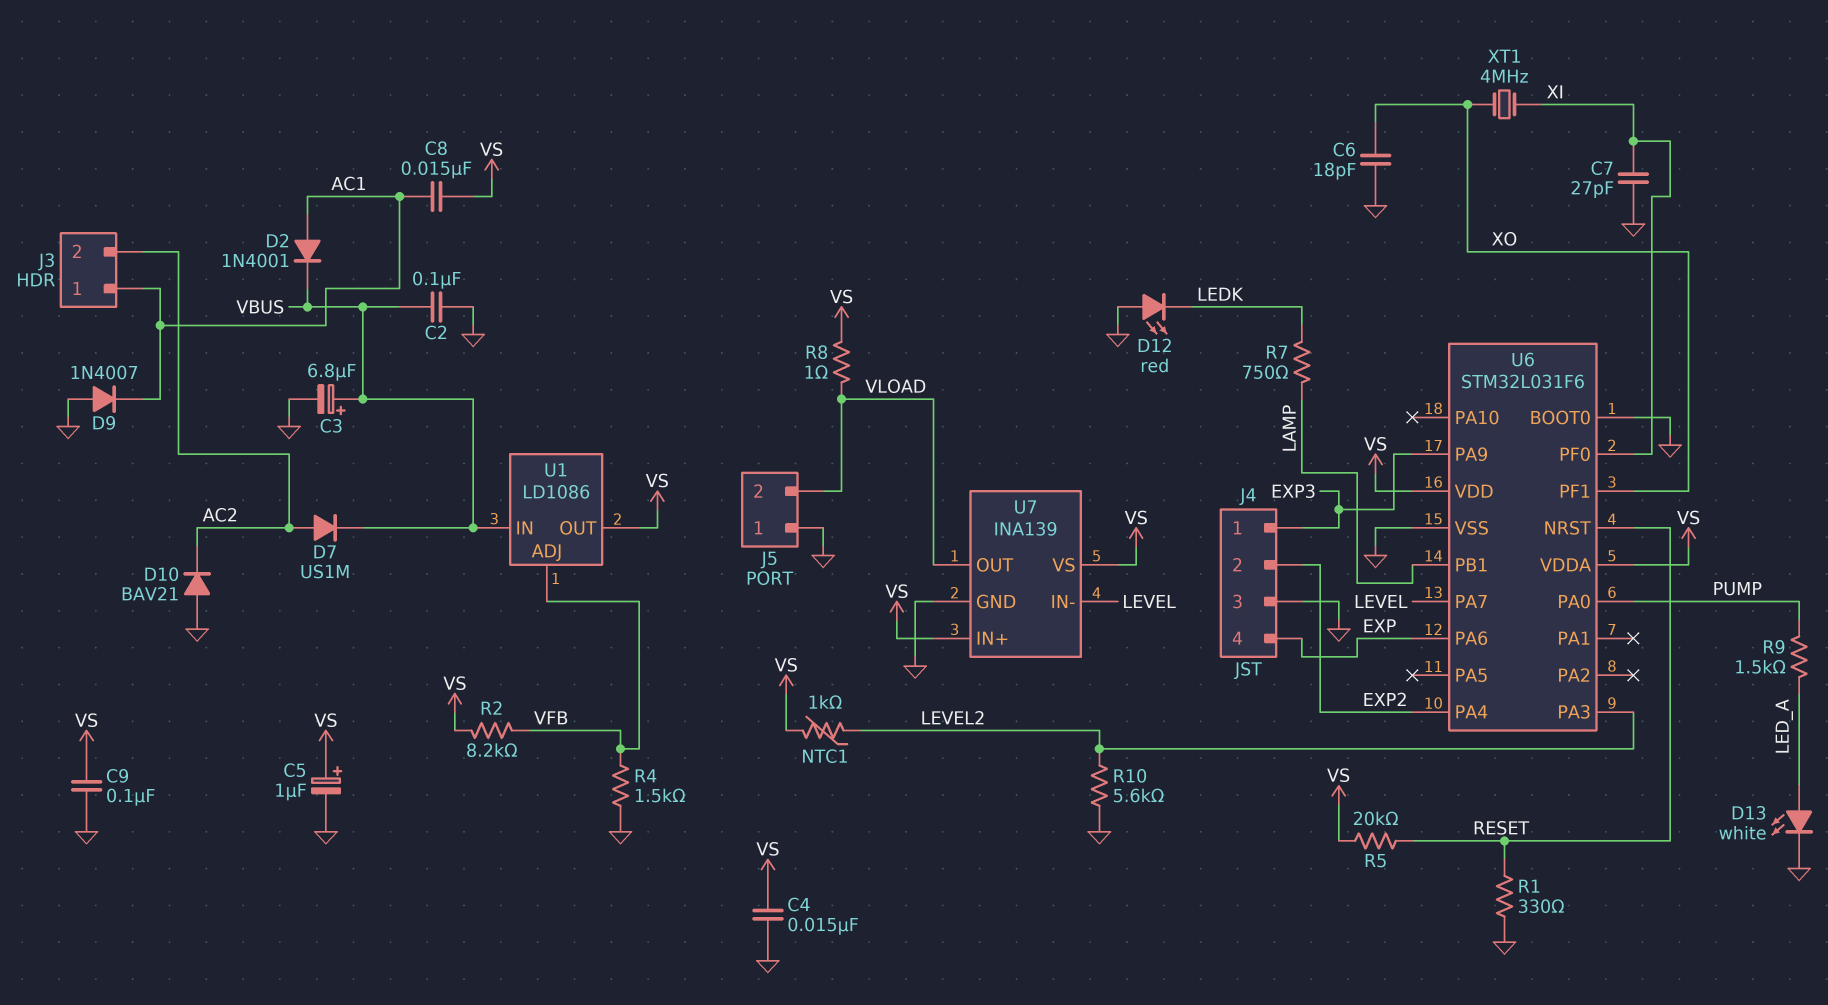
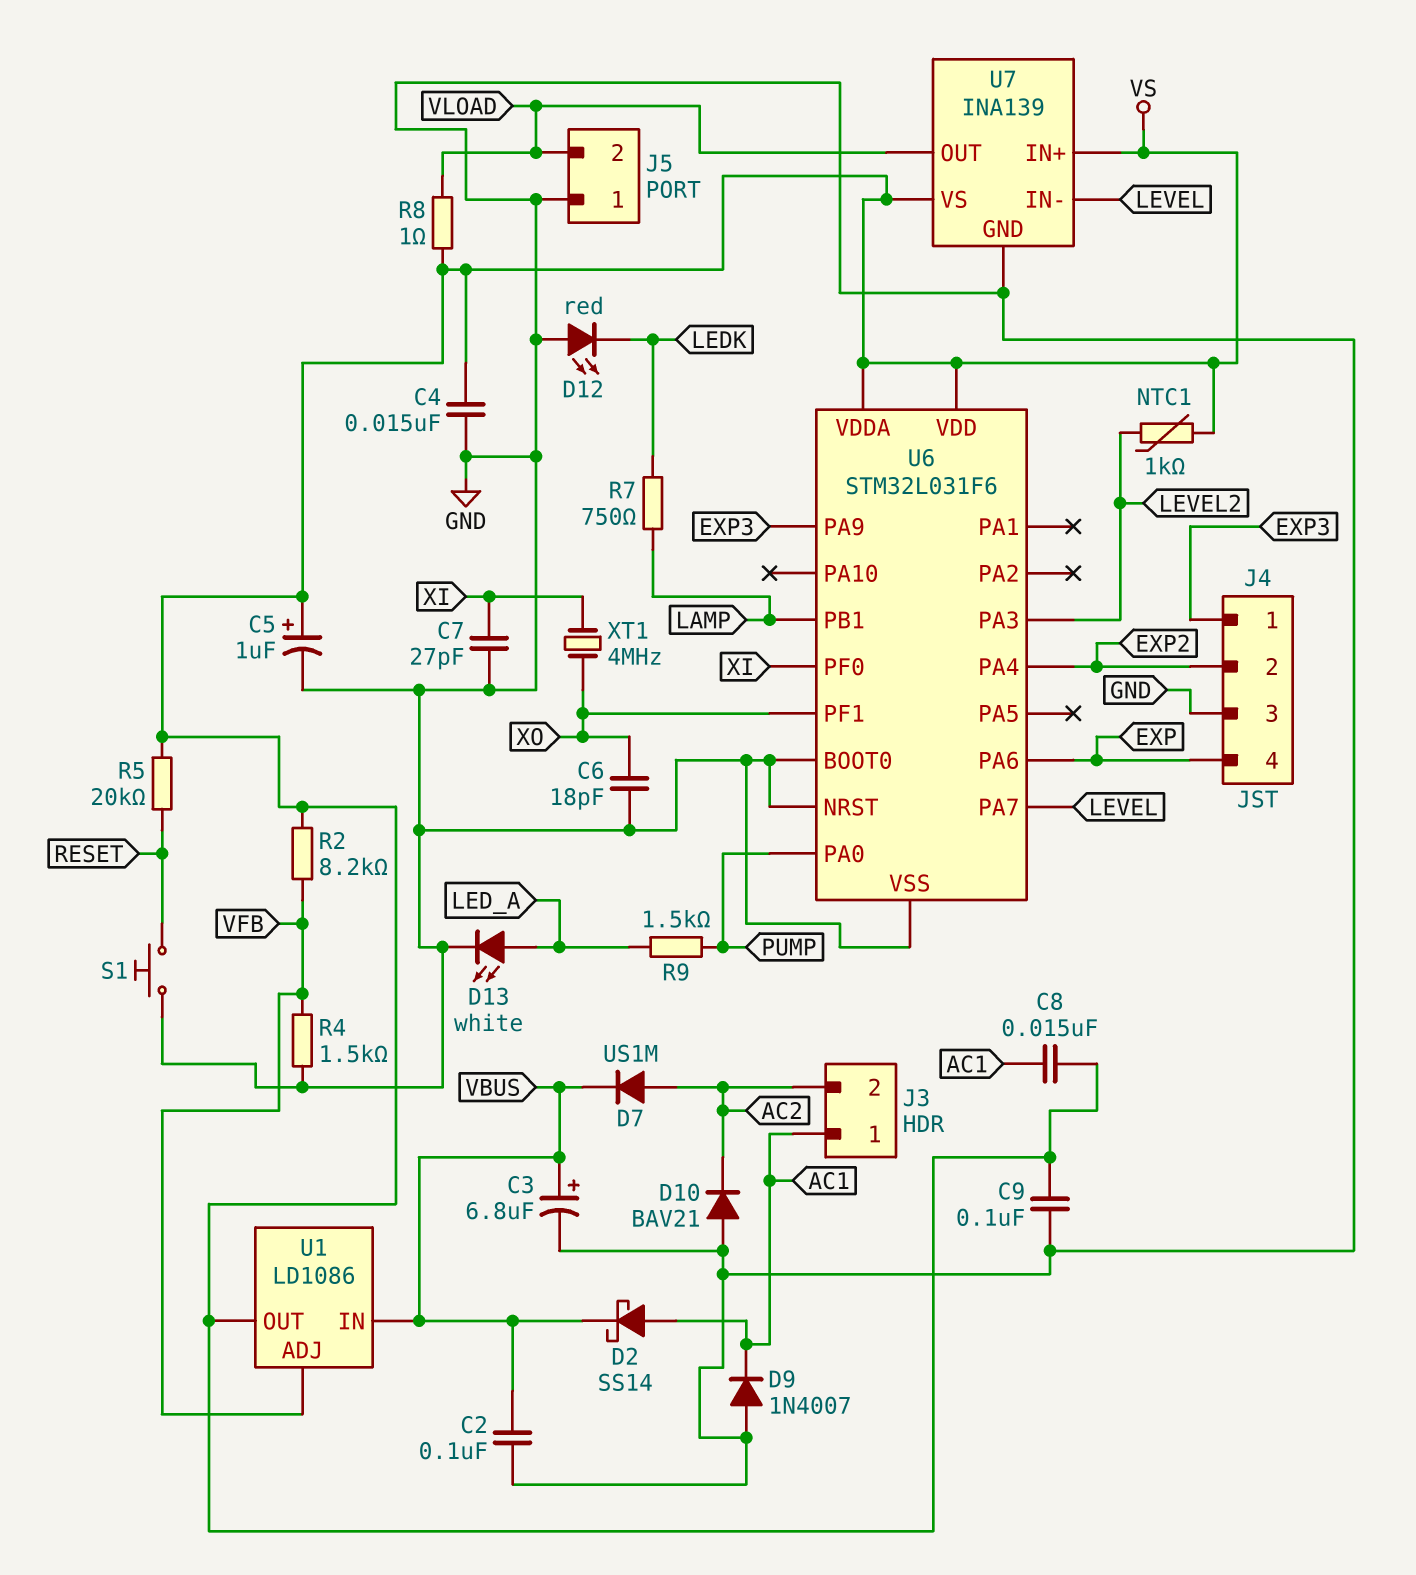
D2: diode 1N4001 (A AC1, K VBUS) -> schottky SS14 (A AC1, K VBUS)
R1: 330 (GND, RESET) -> none
R10: 5.6k (GND, LEVEL2) -> none
S1: none -> button (GND, RESET)
U6 pin NRST: RESET -> GND

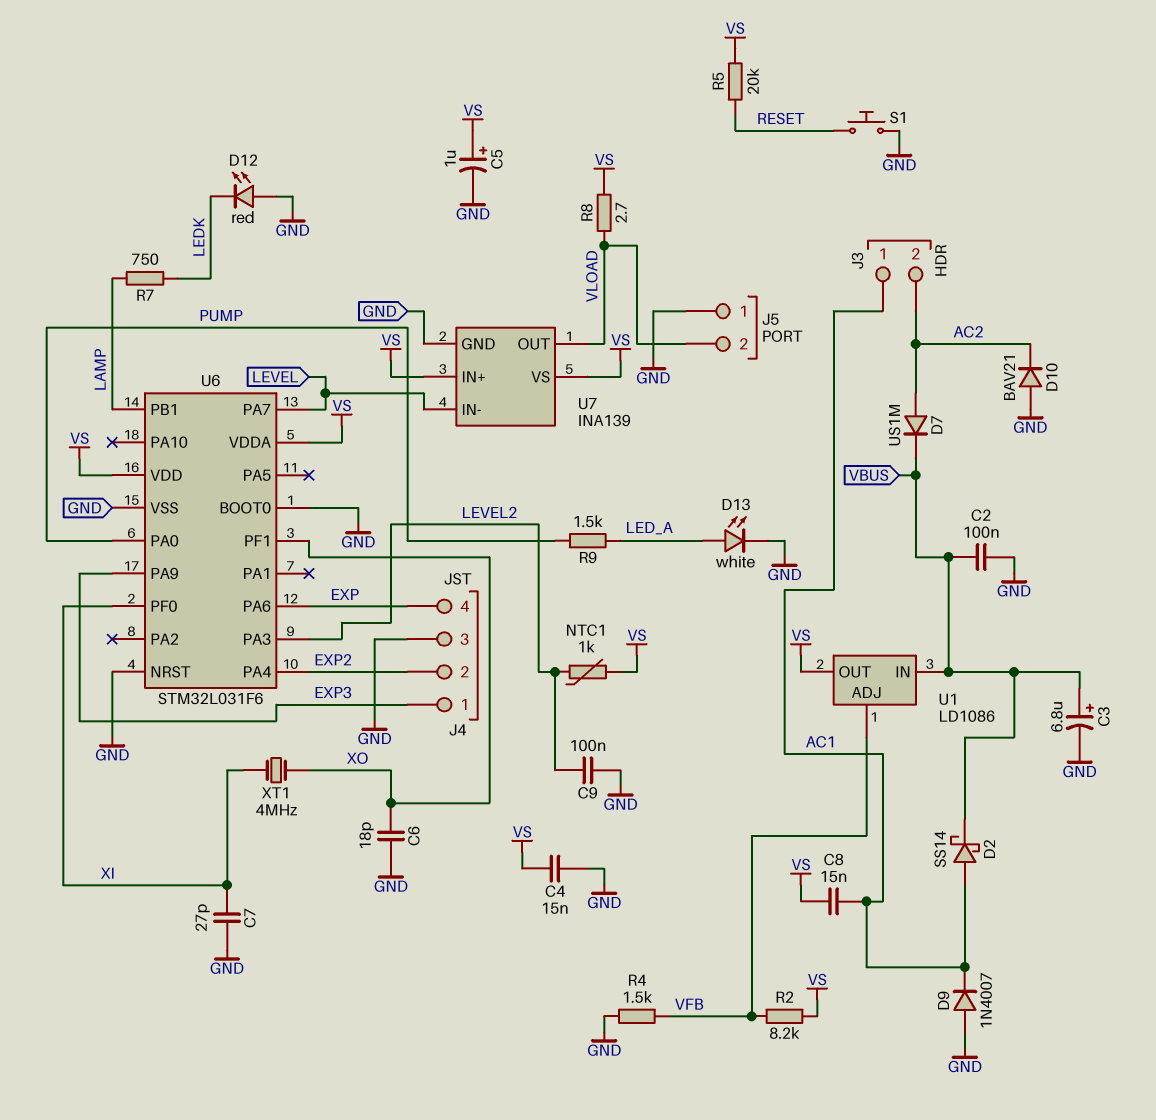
C9: 100nF (GND, VS) -> 100nF (GND, LEVEL2)
R8: 1 (VLOAD, VS) -> 2.7 (VLOAD, VS)

